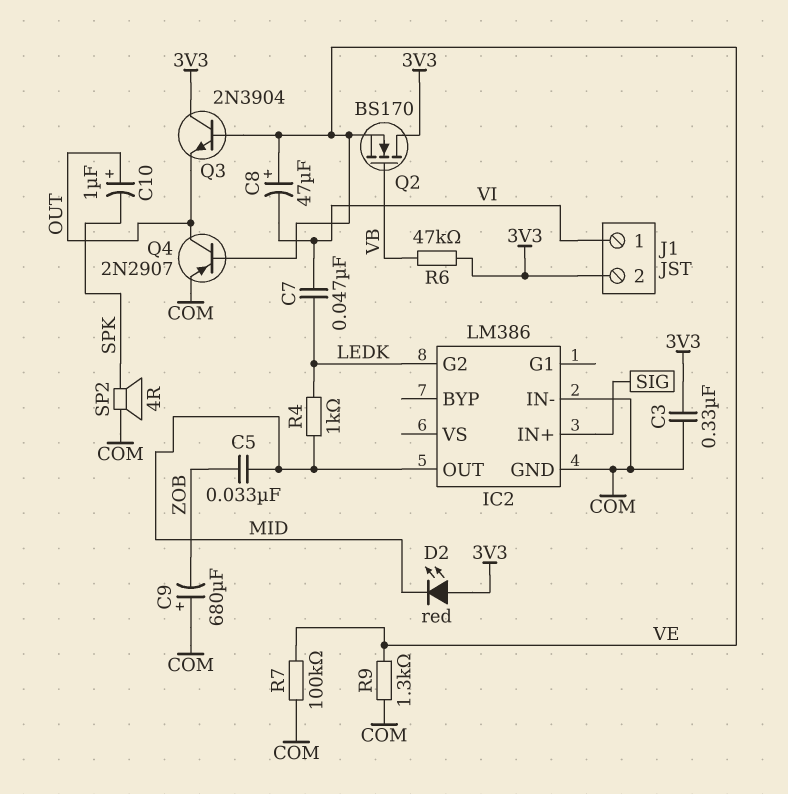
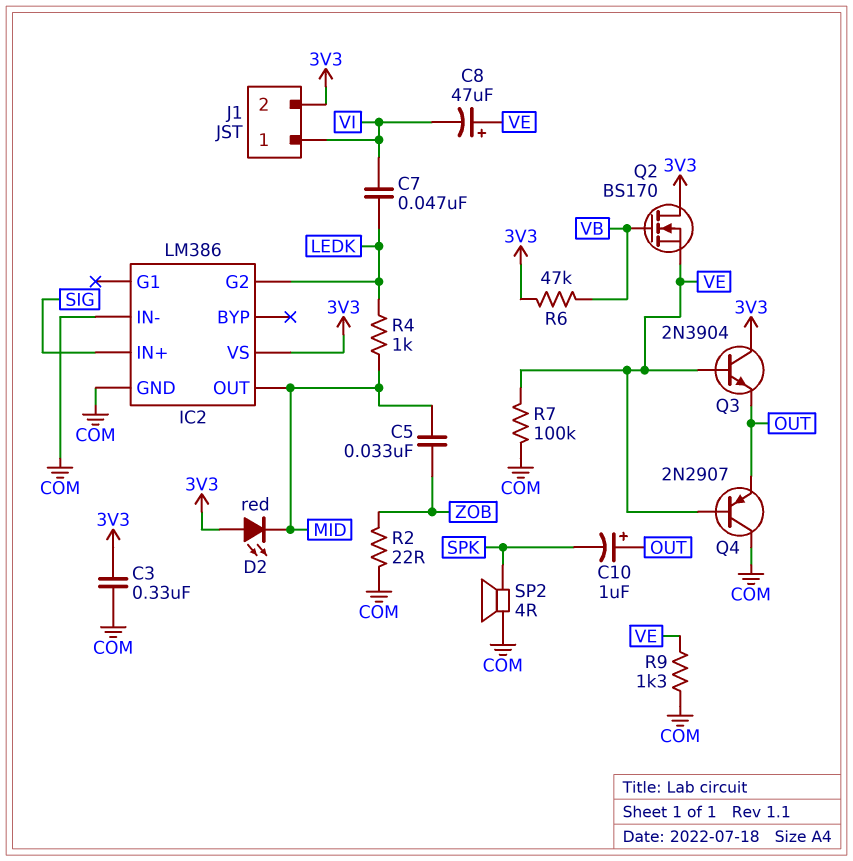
C9: 680uF (plus COM, minus ZOB) -> none
IC2 pin VS: none -> 3V3
Q4: PNP 2N2907 (B VE, C OUT, E COM) -> PNP 2N2907 (B VE, C COM, E OUT)
R2: none -> 22 (COM, ZOB)

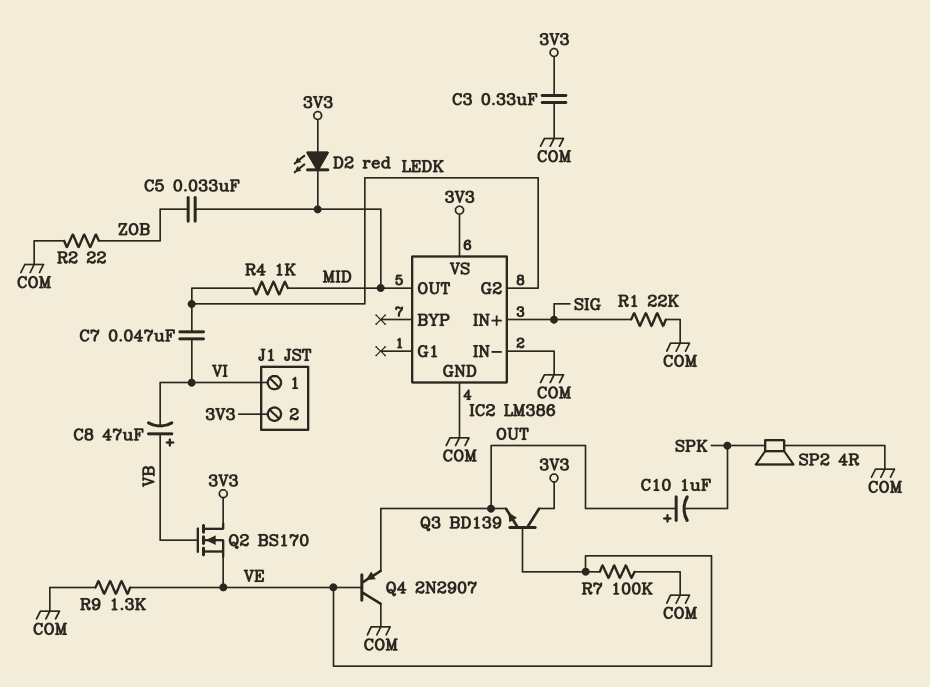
C8: 47uF (plus VE, minus VI) -> 47uF (plus VB, minus VI)
Q3: NPN 2N3904 (B VE, C 3V3, E OUT) -> NPN BD139 (B VE, C 3V3, E OUT)
R1: none -> 22k (COM, SIG)
R6: 47k (3V3, VB) -> none

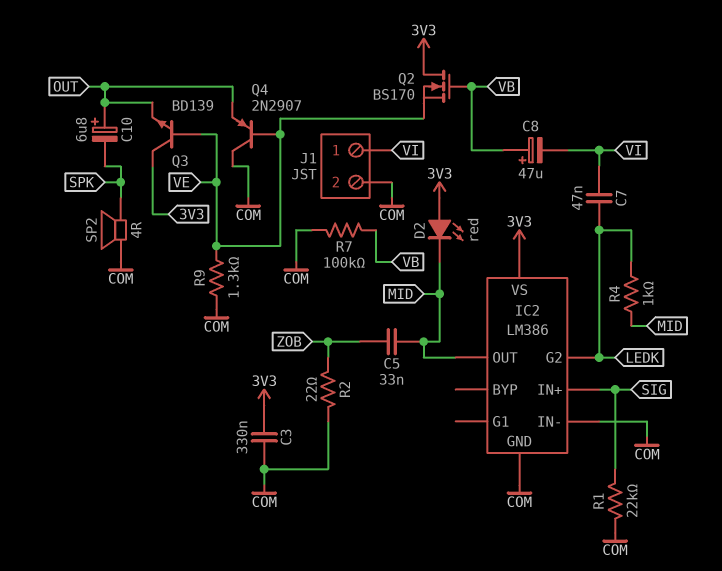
C10: 1uF (plus OUT, minus SPK) -> 6.8uF (plus OUT, minus SPK)
J1 pin 2: 3V3 -> COM
R7: 100k (COM, VE) -> 100k (COM, VB)

